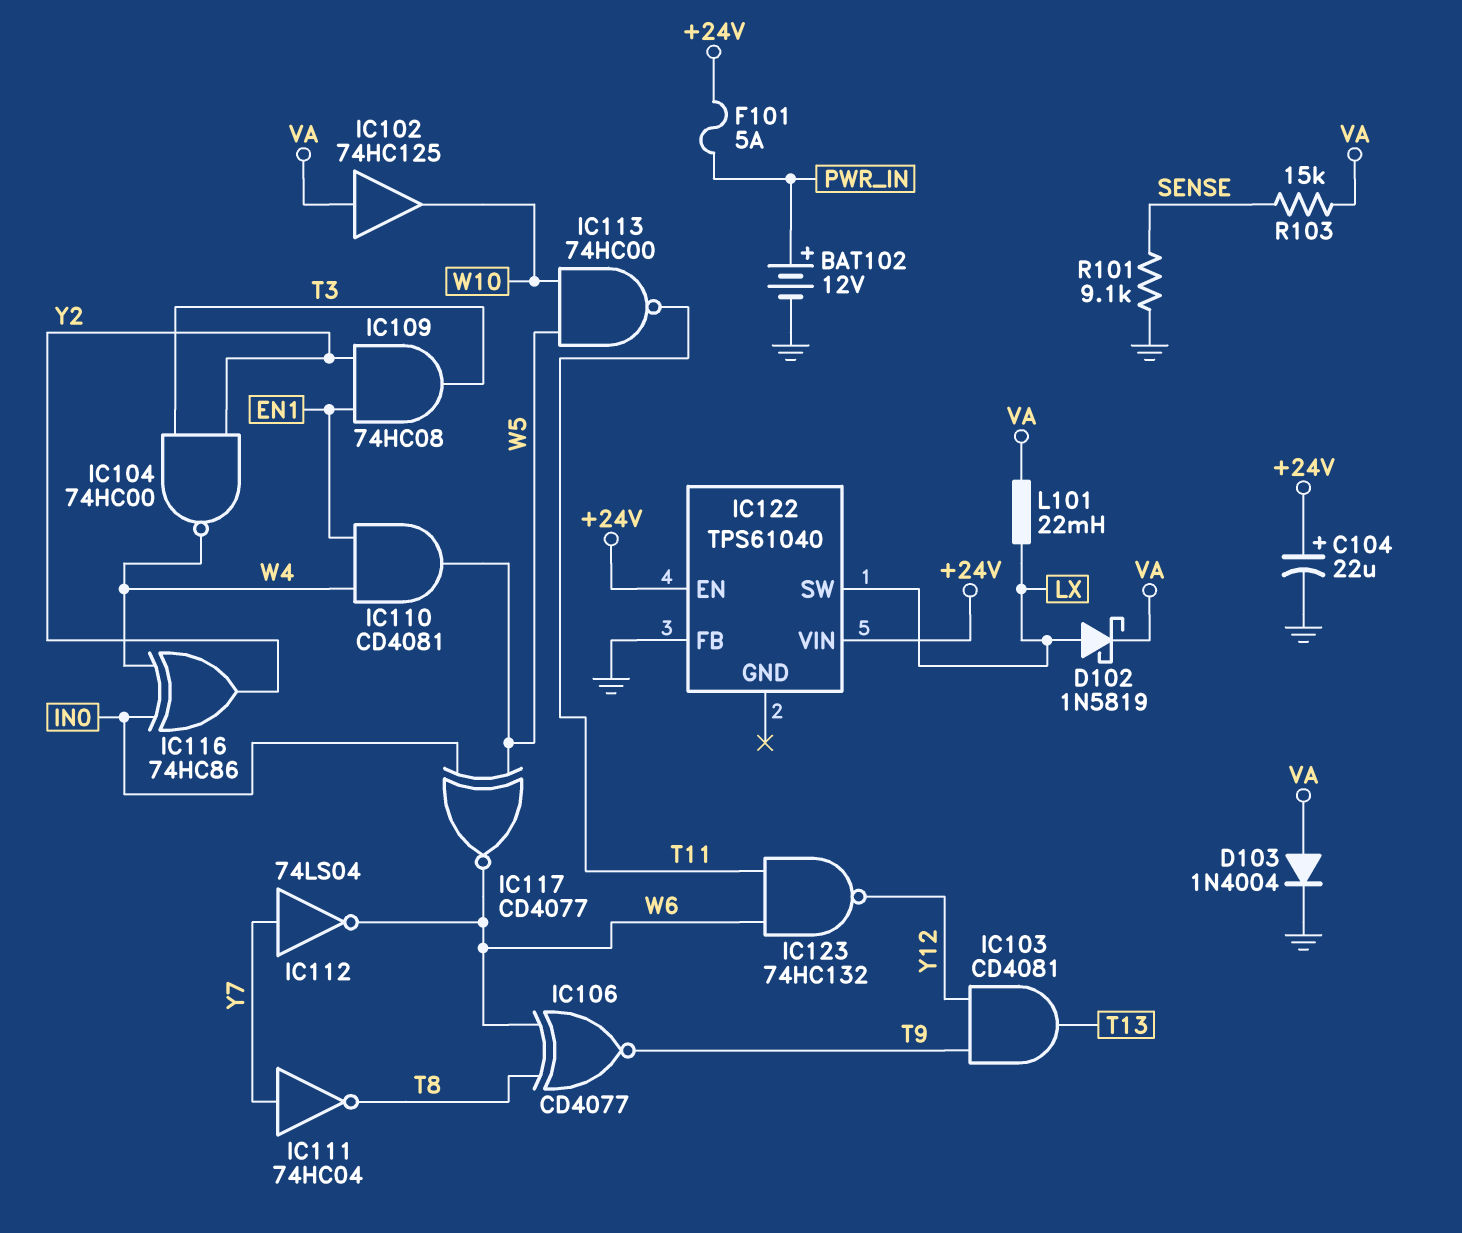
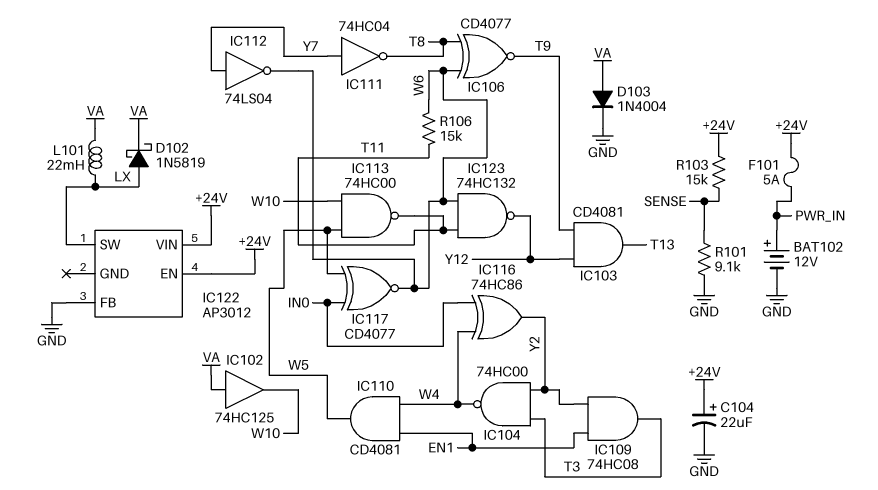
IC122: TPS61040 -> AP3012
R103: 15k (SENSE, VA) -> 15k (+24V, SENSE)
R106: none -> 15k (T11, W6)

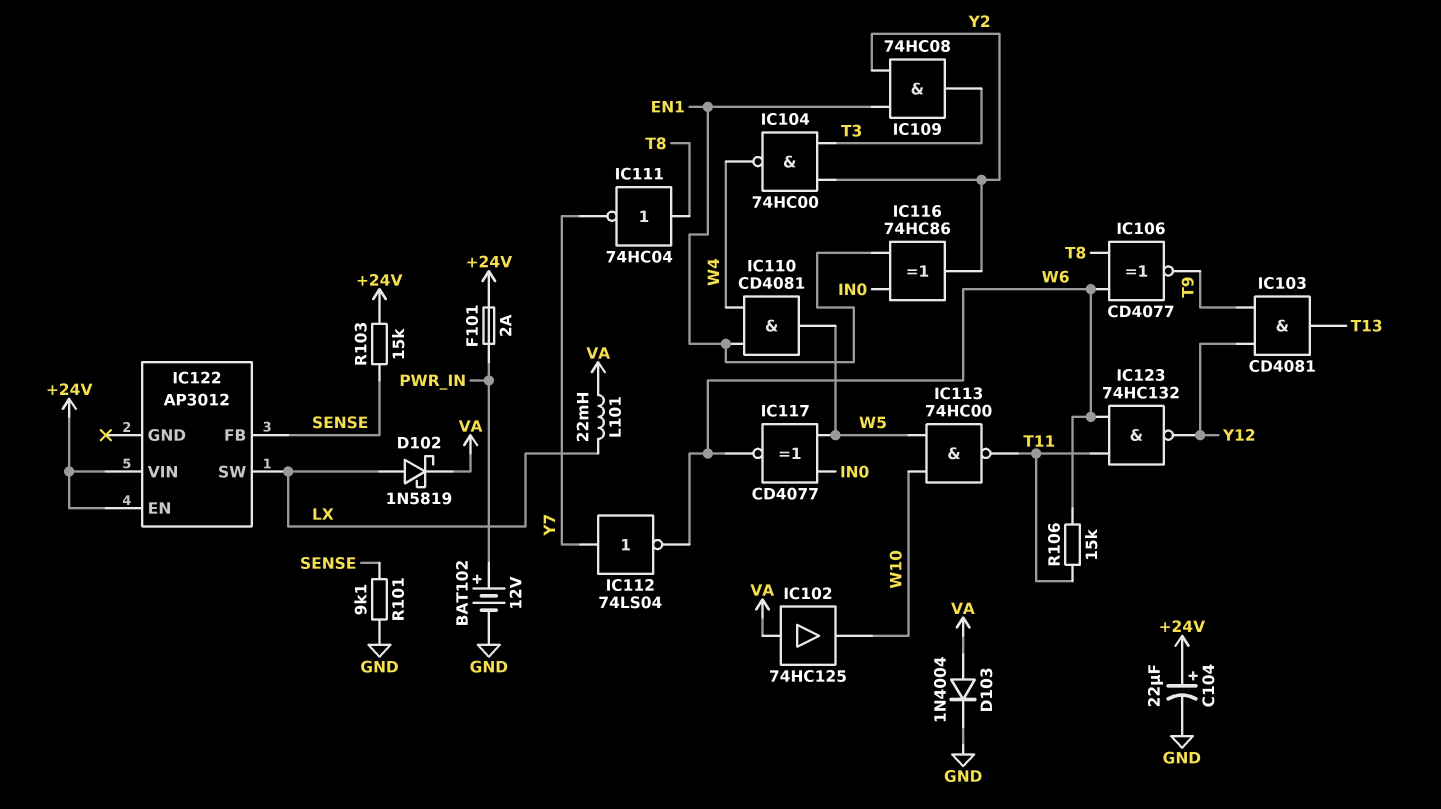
F101: 5A (+24V, PWR_IN) -> 2A (+24V, PWR_IN)
IC111: NOT 74HC04 (in Y7, out T8) -> NOT 74HC04 (in T8, out Y7)
IC116: XOR 74HC86 (in IN0, in W4, out Y2) -> XOR 74HC86 (in EN1, in IN0, out Y2)
IC122 pin FB: GND -> SENSE

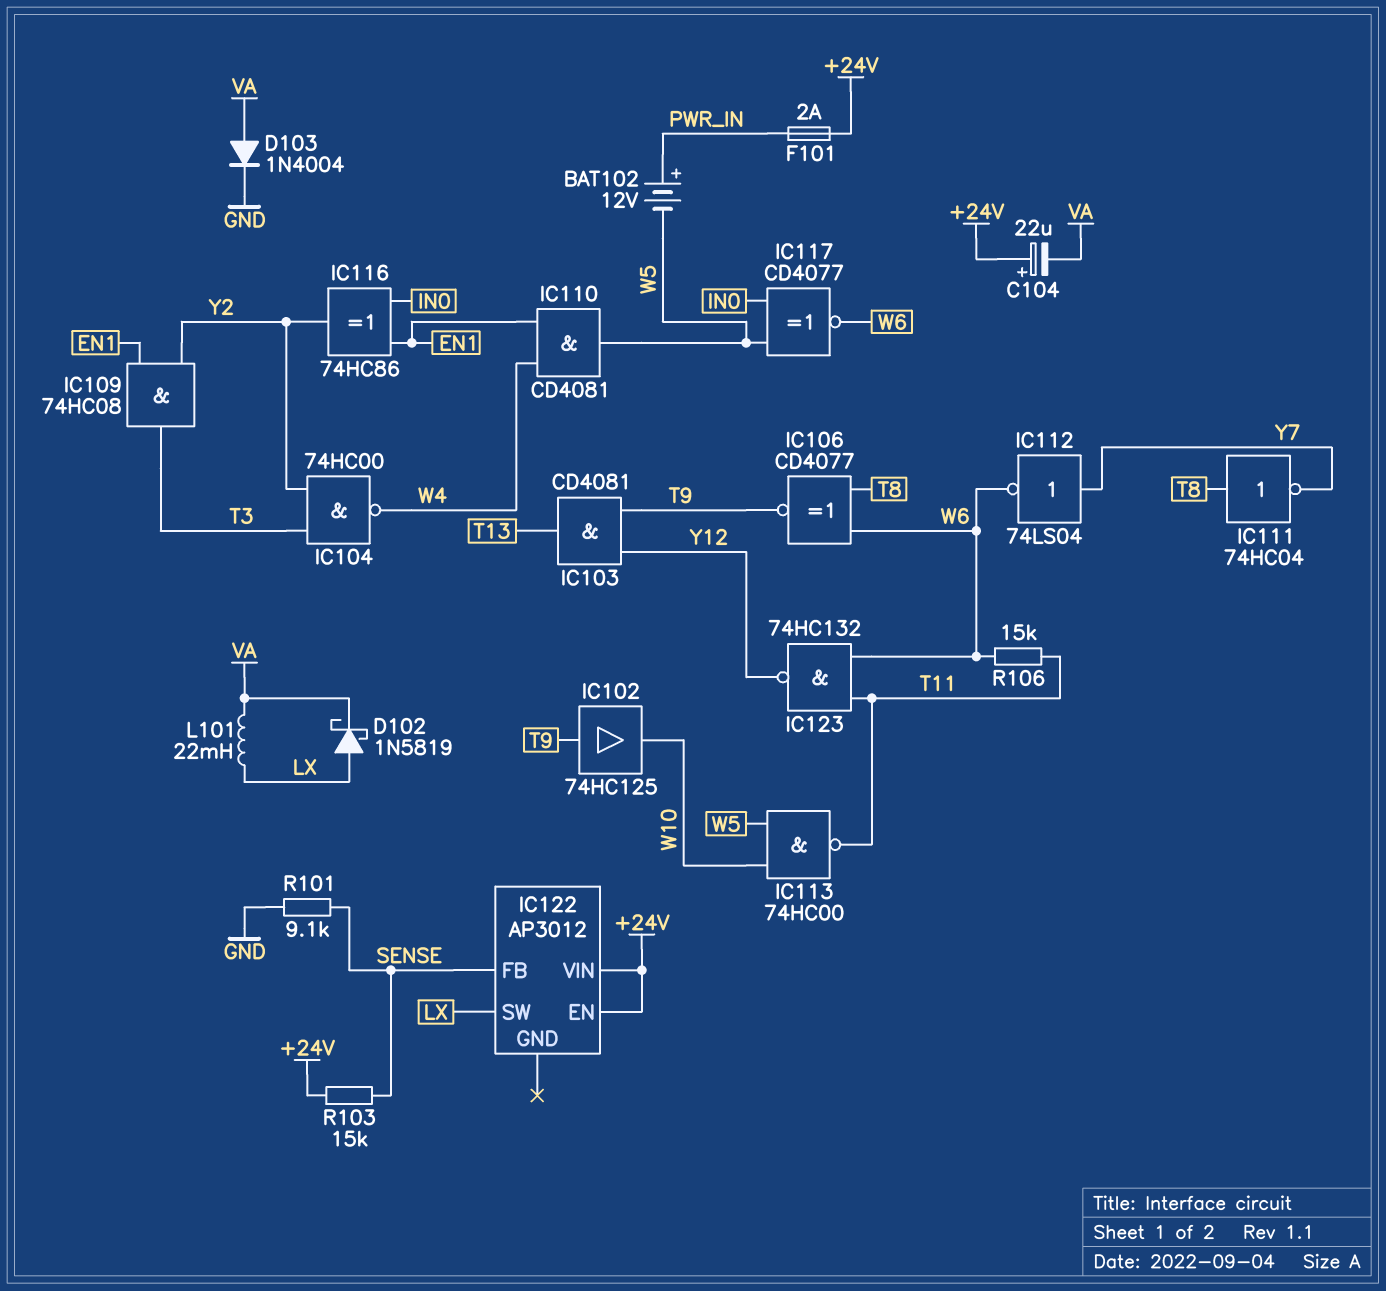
BAT102: 12V (plus PWR_IN, minus GND) -> 12V (plus PWR_IN, minus W5)
C104: 22uF (plus +24V, minus GND) -> 22uF (plus +24V, minus VA)
IC102: buffer 74HC125 (in VA, out W10) -> buffer 74HC125 (in T9, out W10)

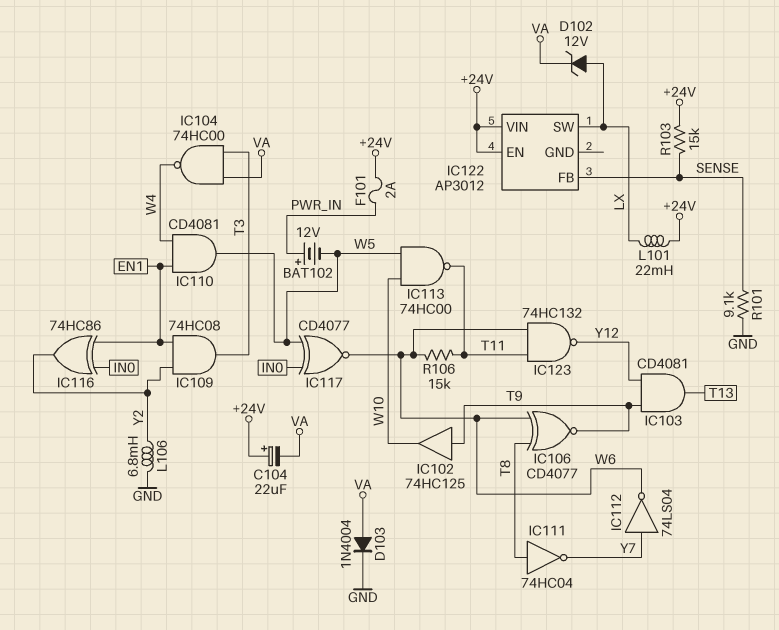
D102: schottky 1N5819 (A LX, K VA) -> zener 12V (A LX, K VA)
IC104: NAND 74HC00 (in T3, in Y2, out W4) -> NAND 74HC00 (in T3, in VA, out W4)
L101: 22mH (LX, VA) -> 22mH (+24V, LX)
L106: none -> 6.8mH (GND, Y2)

